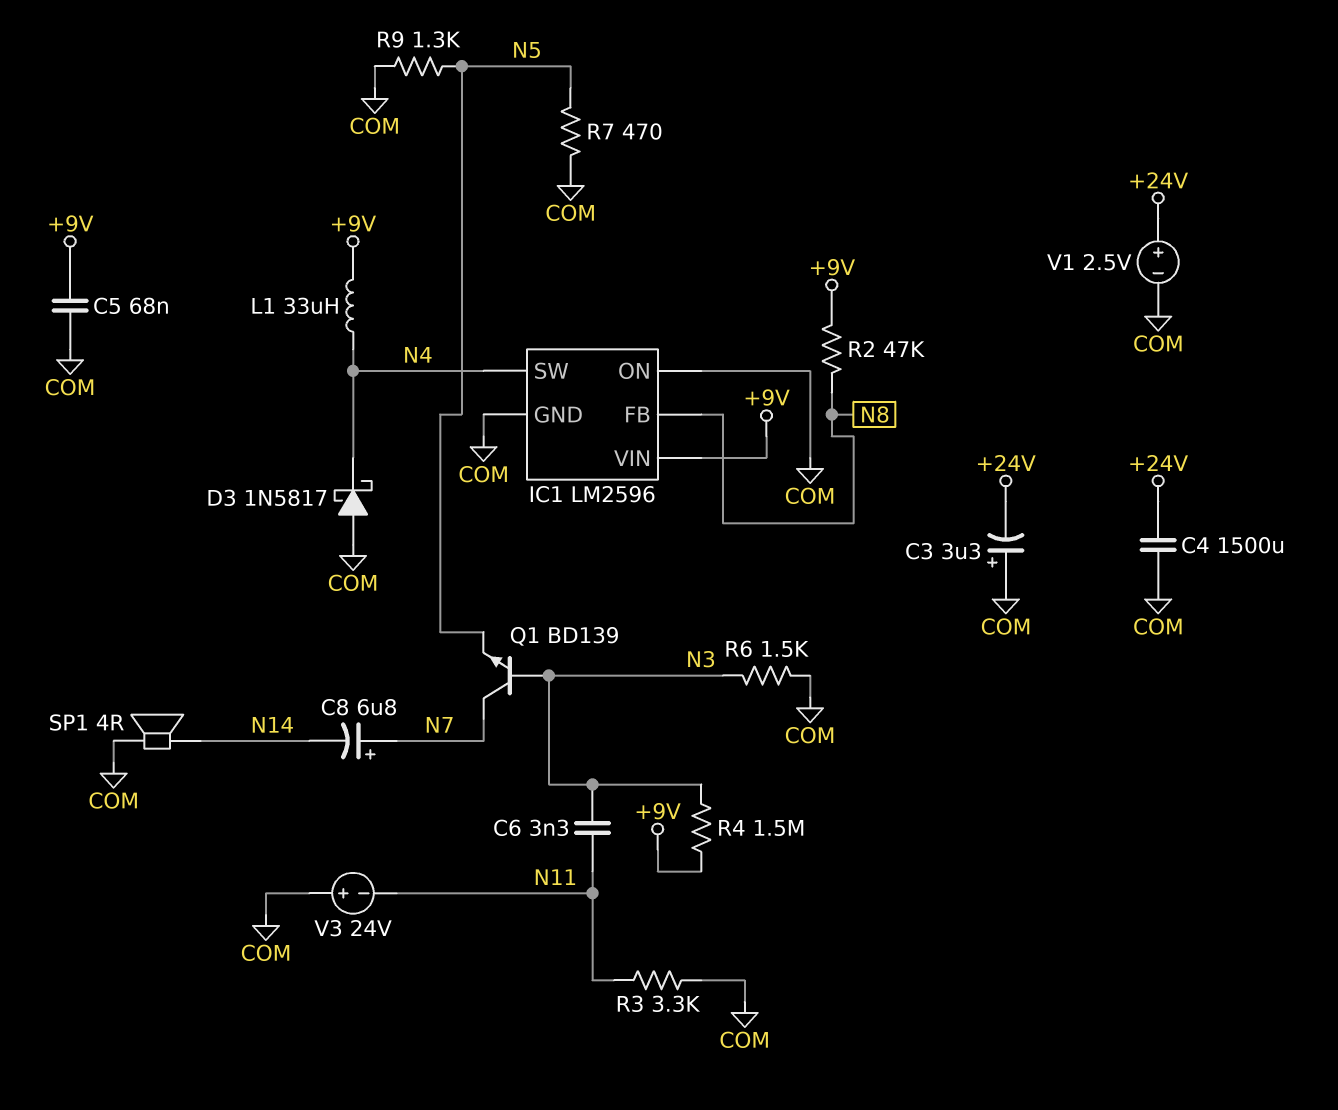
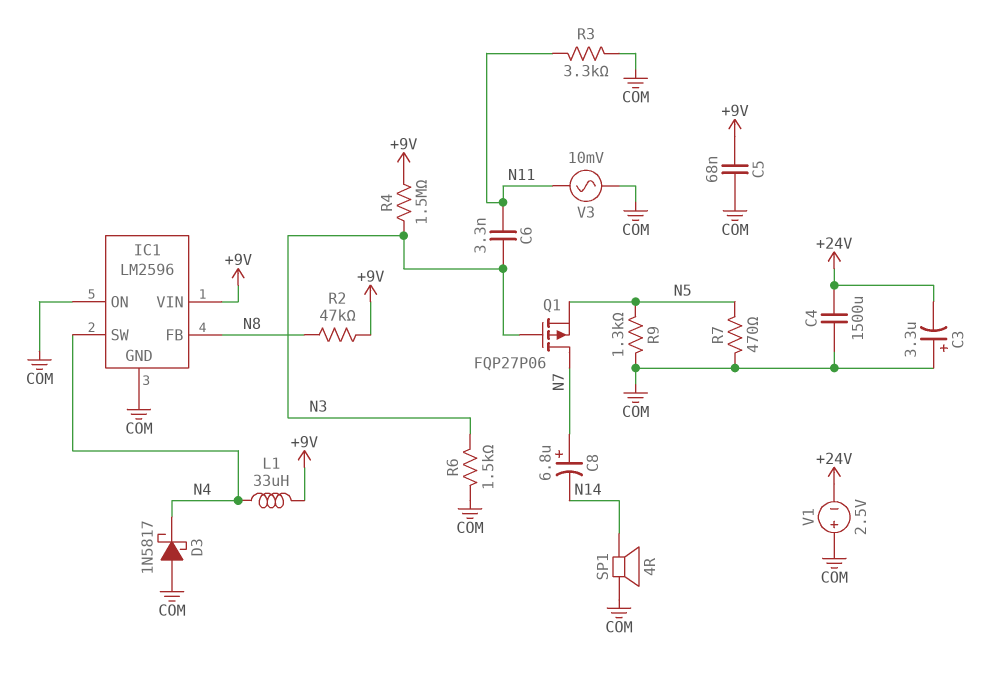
Q1: NPN BD139 (B N3, C N7, E N5) -> PMOS FQP27P06 (G N3, D N7, S N5)
V1: 2.5V (plus +24V, minus COM) -> 2.5V (plus COM, minus +24V)
V3: 24V (plus COM, minus N11) -> AC 10mV (COM, N11)

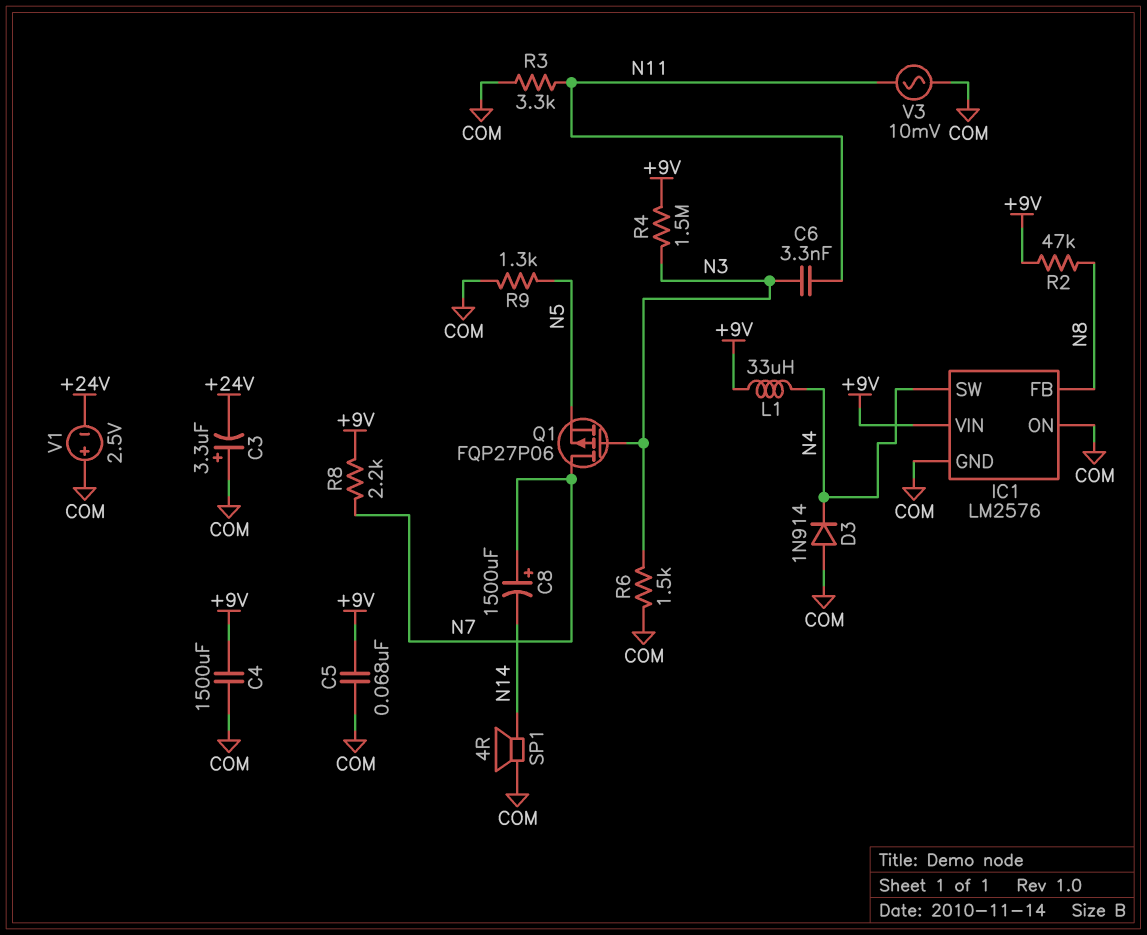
C4: 1500uF (+24V, COM) -> 1500uF (+9V, COM)
C8: 6.8uF (plus N7, minus N14) -> 1500uF (plus N7, minus N14)
D3: schottky 1N5817 (A COM, K N4) -> diode 1N914 (A COM, K N4)
IC1: LM2596 -> LM2576
R7: 470 (COM, N5) -> none
R8: none -> 2.2k (+9V, N7)

